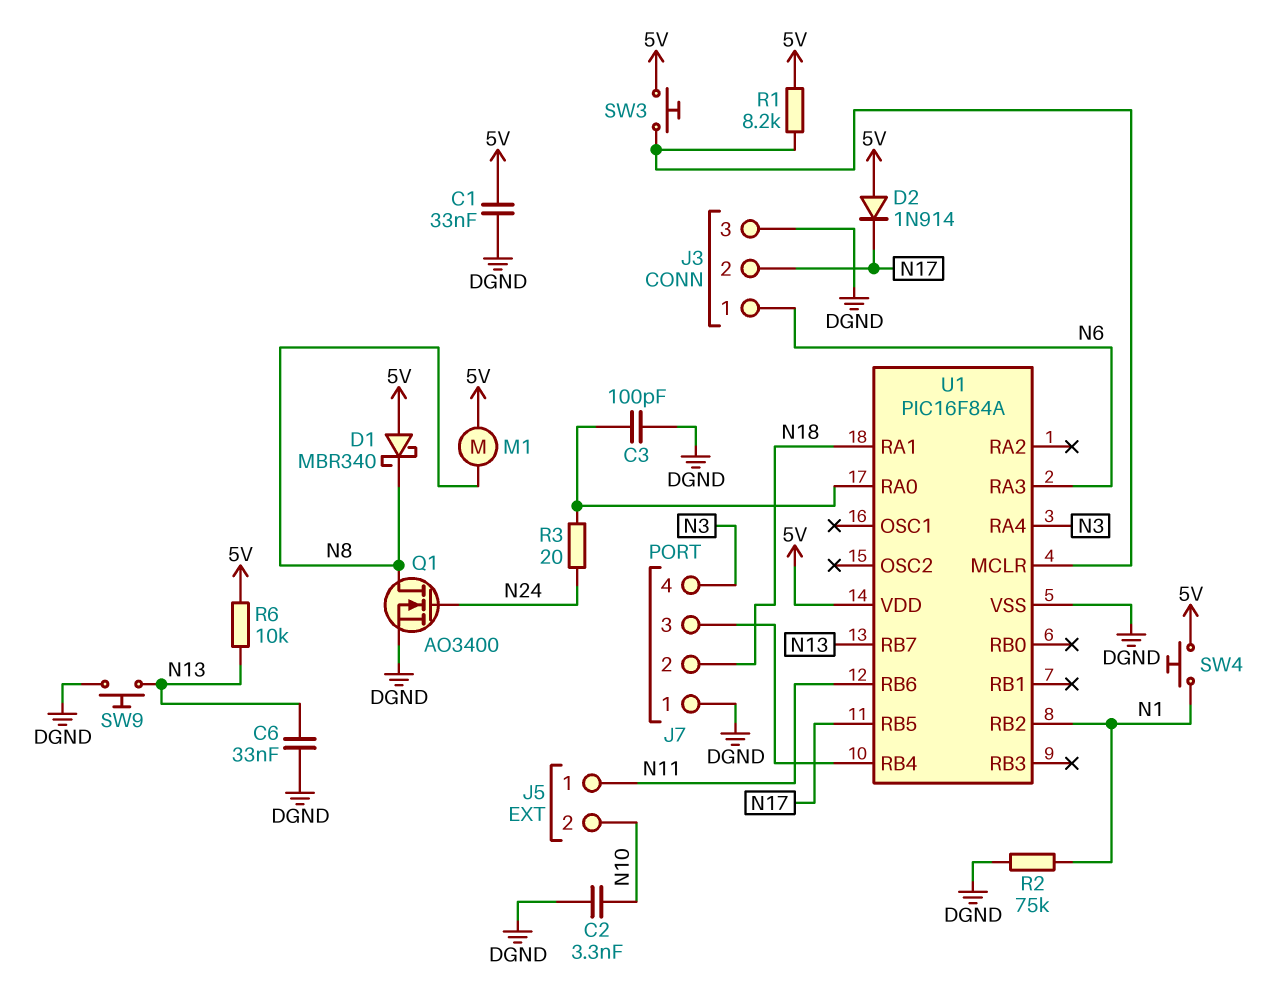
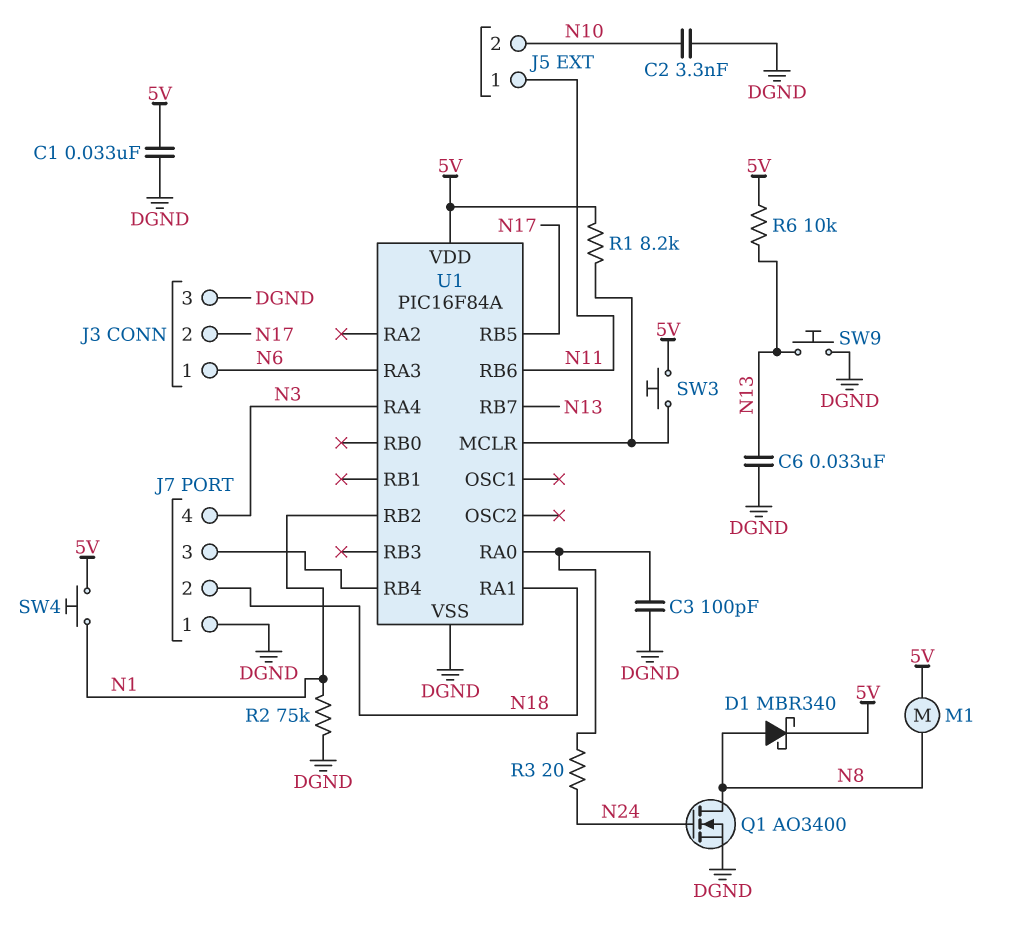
D1: schottky MBR340 (A 5V, K N8) -> schottky MBR340 (A N8, K 5V)
D2: diode 1N914 (A 5V, K N17) -> none

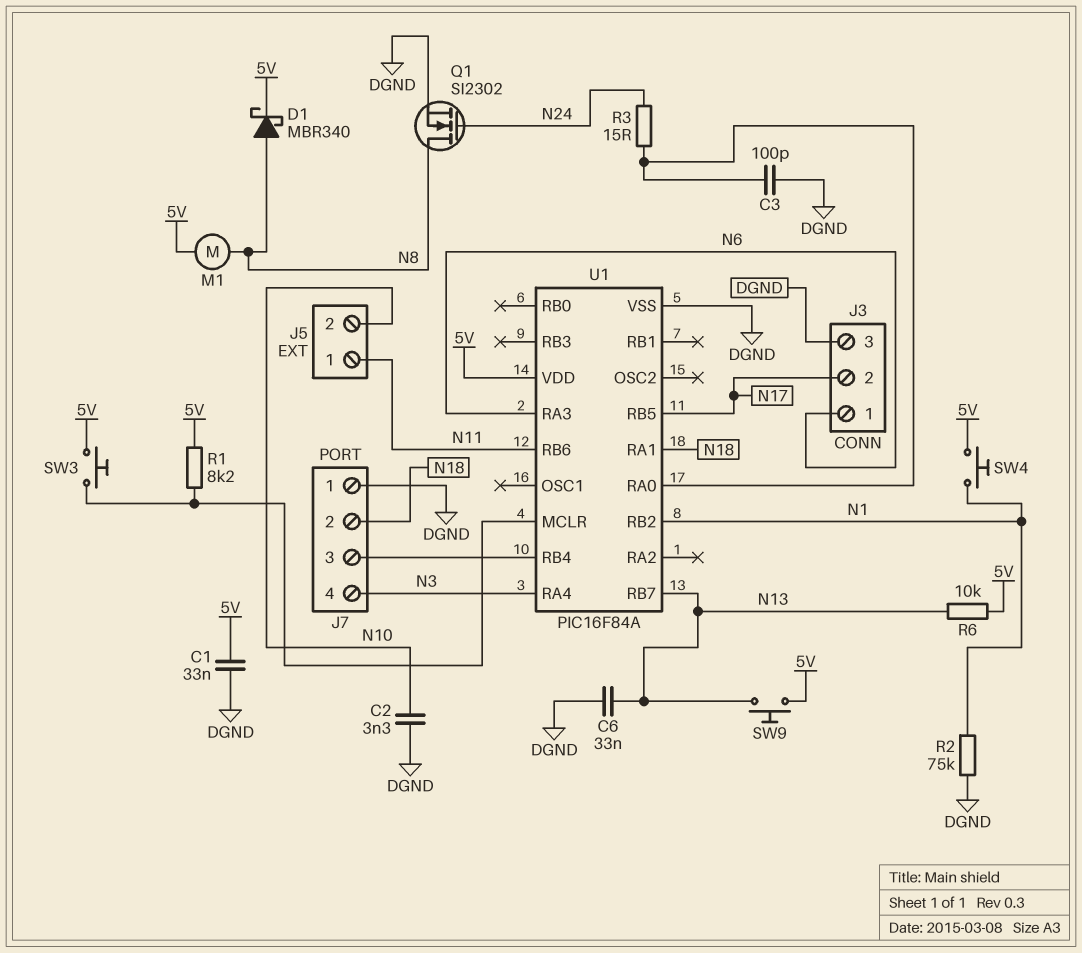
Q1: NMOS AO3400 (G N24, D N8, S DGND) -> NMOS SI2302 (G N24, D N8, S DGND)
R3: 20 (N24, U1/RA0) -> 15 (N24, U1/RA0)
SW9: button (DGND, N13) -> button (5V, N13)

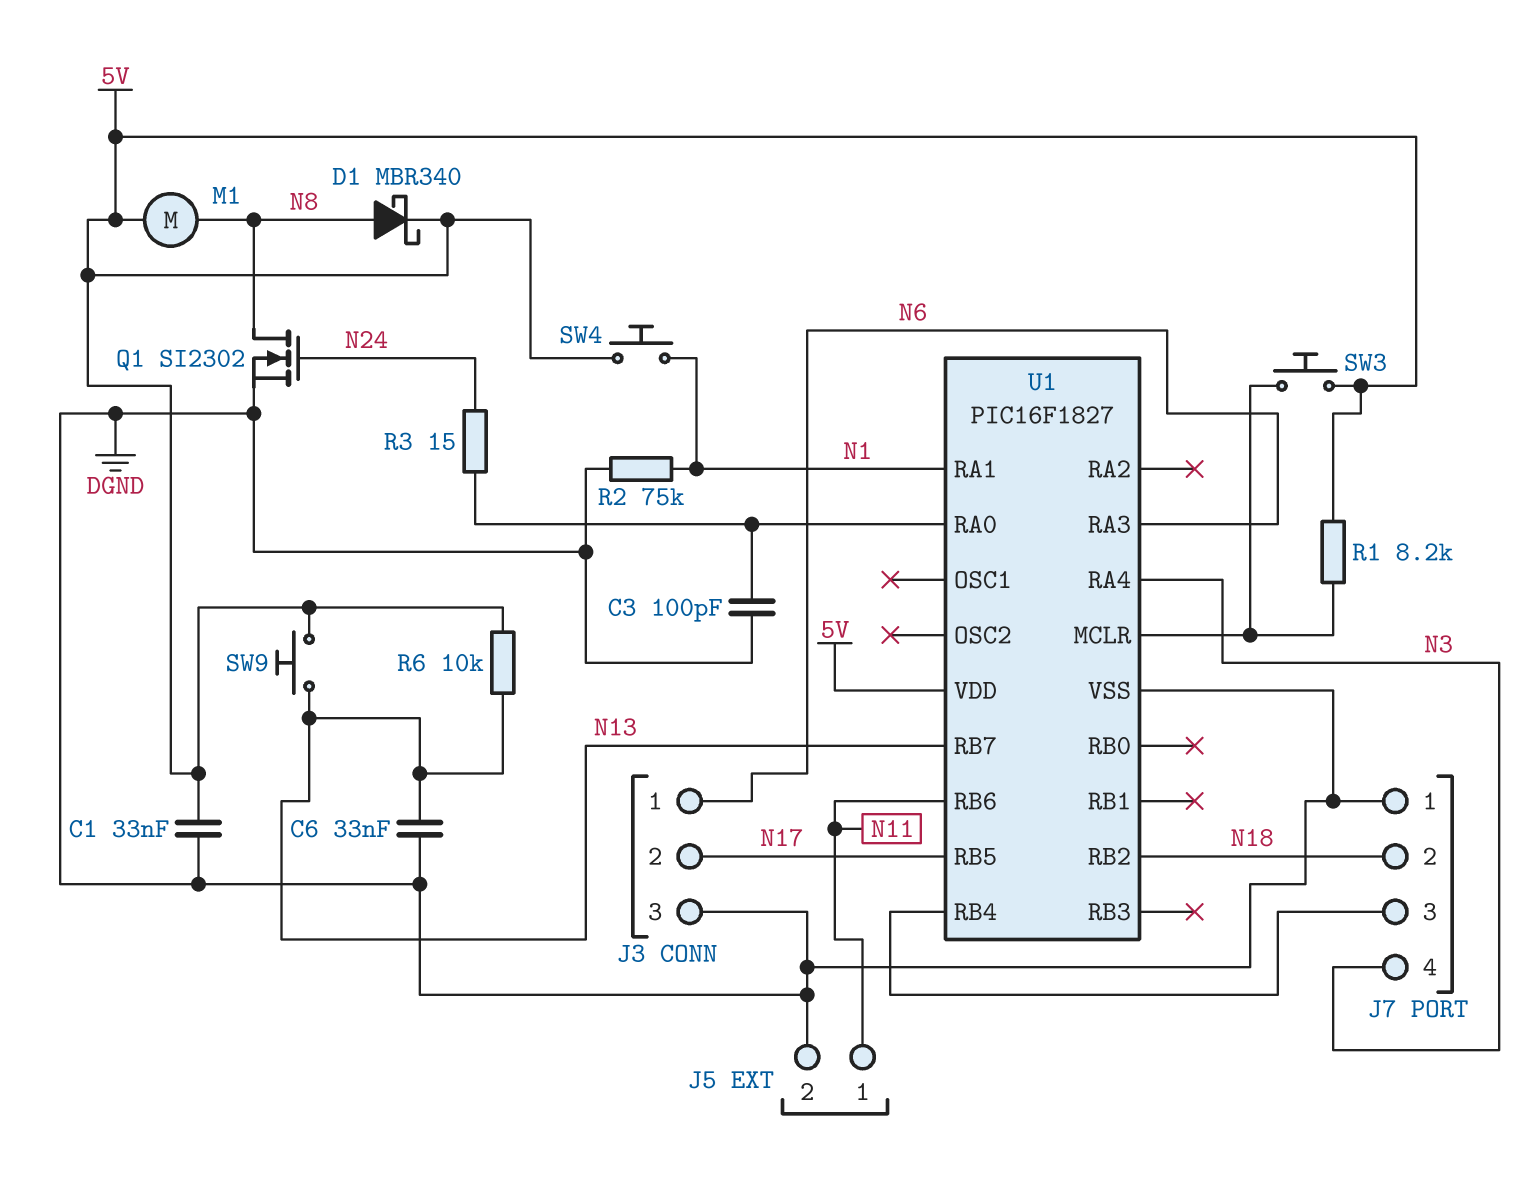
C2: 3.3nF (DGND, N10) -> none
J5 pin 2: N10 -> DGND
U1: PIC16F84A -> PIC16F1827
U1 pin RA1: N18 -> N1
U1 pin RB2: N1 -> N18

